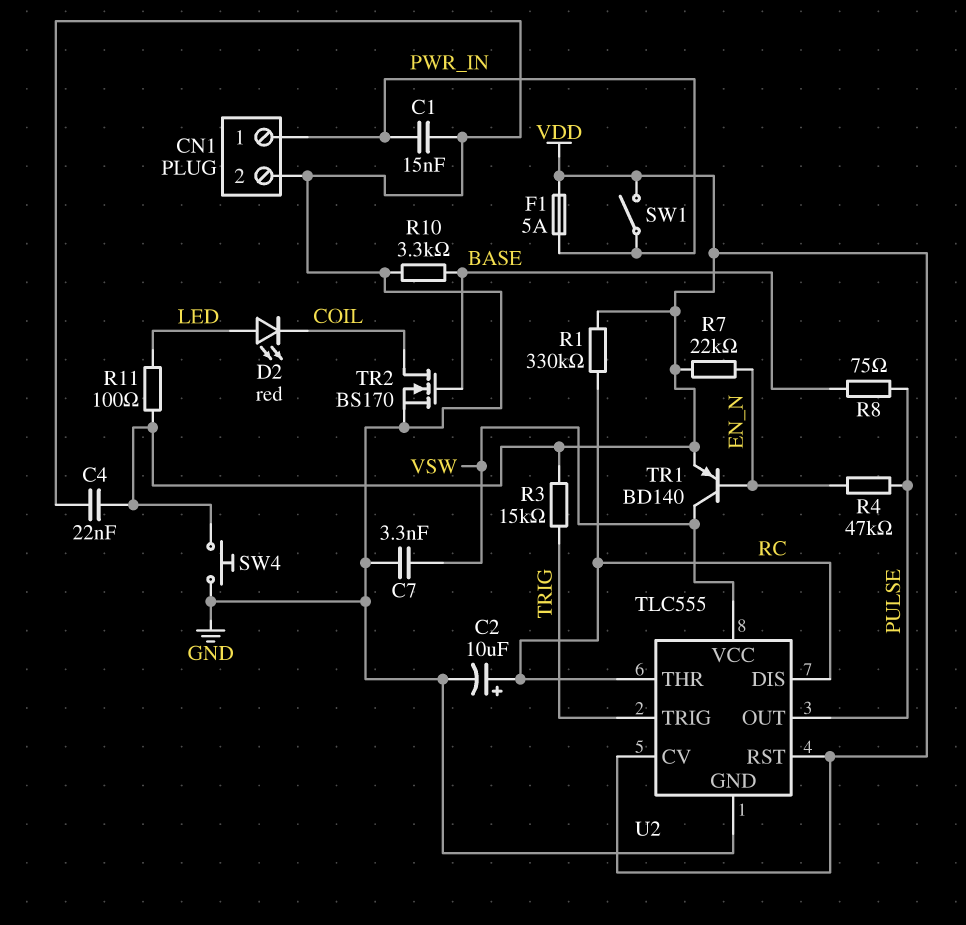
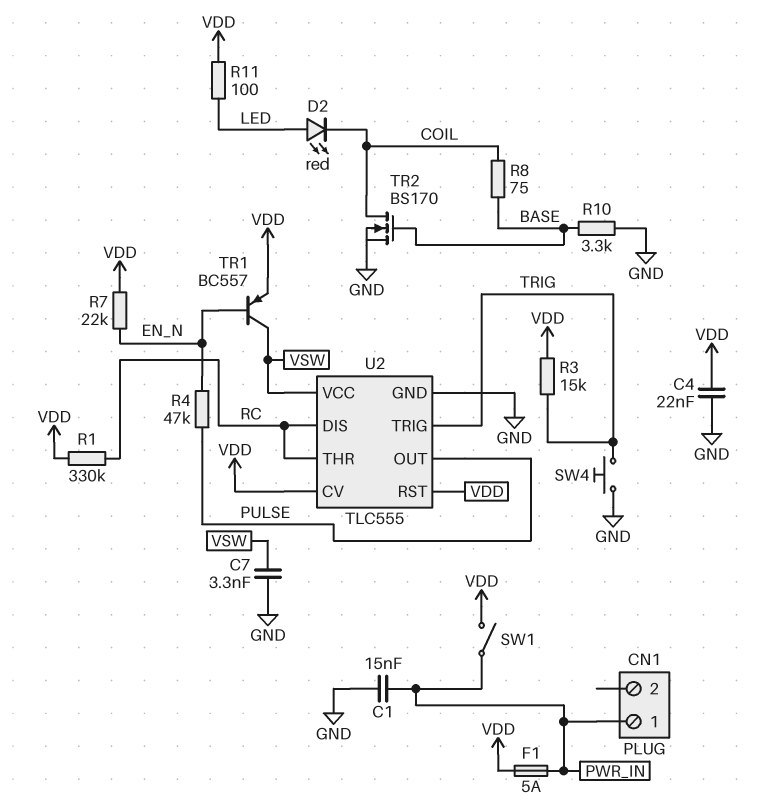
C2: 10uF (plus RC, minus GND) -> none
CN1 pin 2: GND -> none
R8: 75 (BASE, PULSE) -> 75 (BASE, COIL)
SW4: button (GND, VDD) -> button (GND, TRIG)
TR1: PNP BD140 (B EN_N, C VSW, E VDD) -> PNP BC557 (B EN_N, C VSW, E VDD)

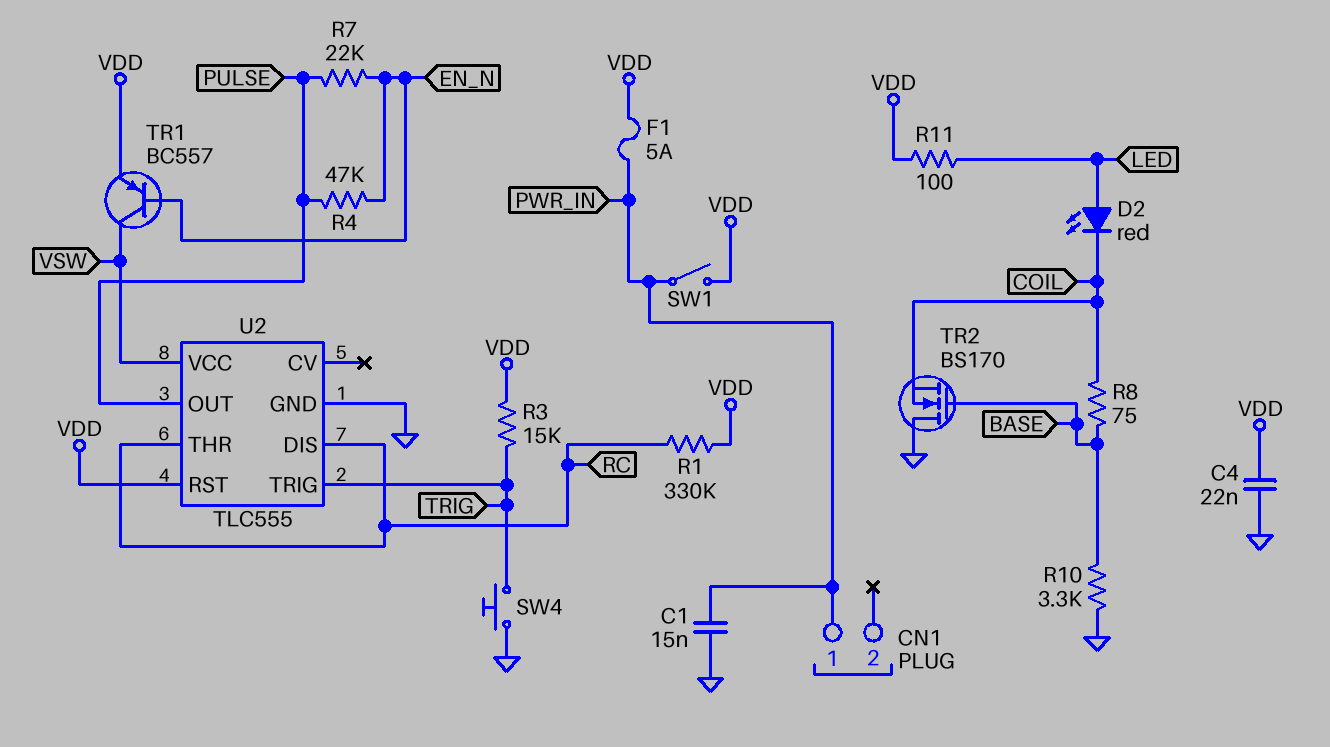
C7: 3.3nF (GND, VSW) -> none
R7: 22k (EN_N, VDD) -> 22k (EN_N, PULSE)
TR2: NMOS BS170 (G BASE, D COIL, S GND) -> NMOS BS170 (G BASE, D GND, S COIL)
U2 pin CV: VDD -> none

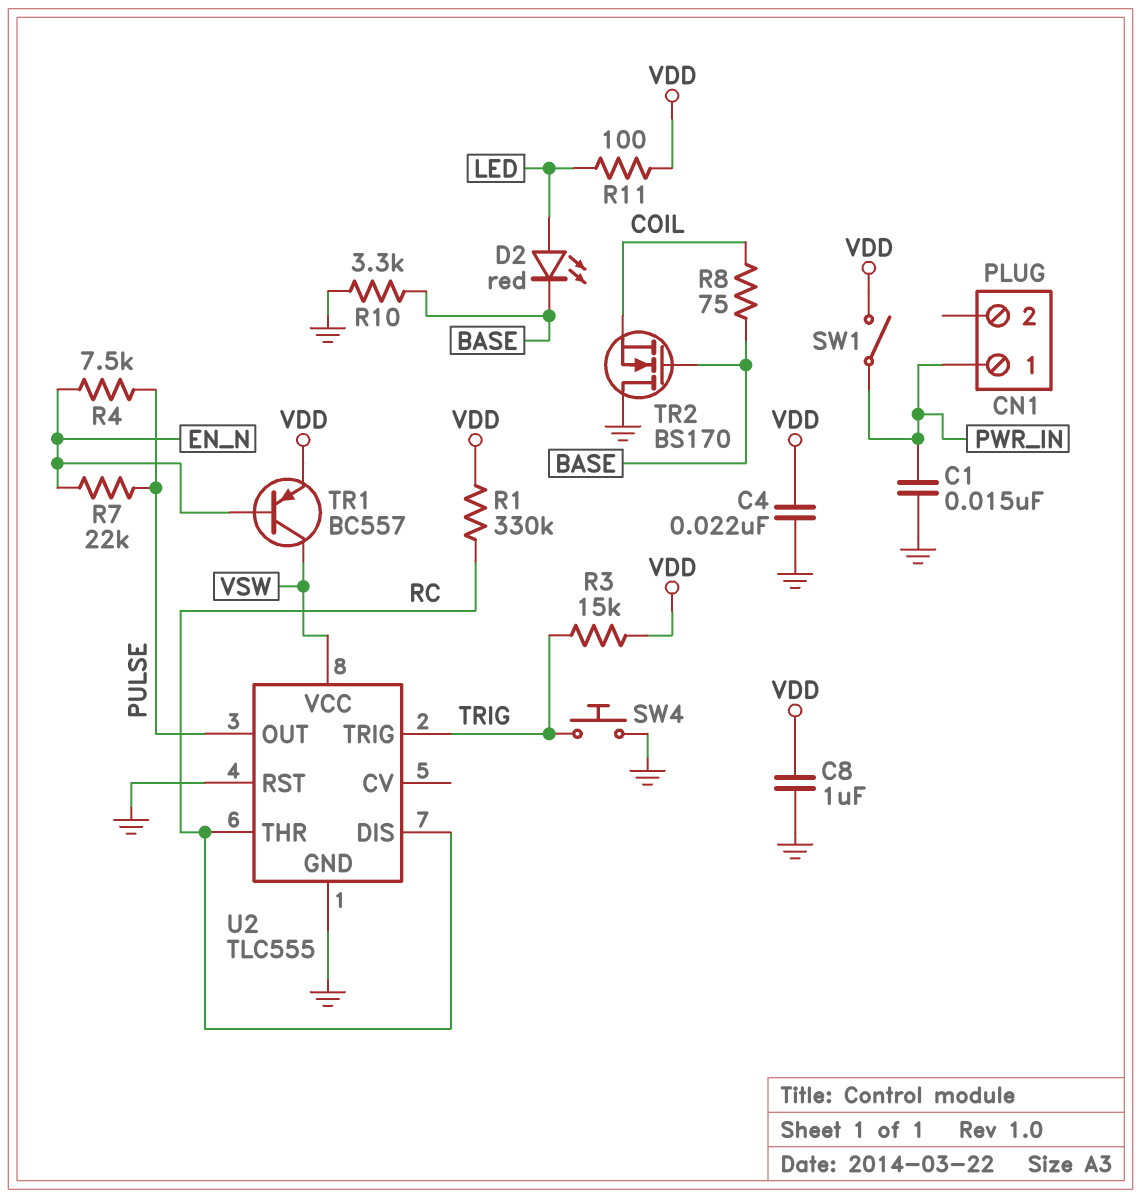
C8: none -> 1uF (GND, VDD)
D2: LED red (A LED, K COIL) -> LED red (A LED, K BASE)
F1: 5A (PWR_IN, VDD) -> none
R4: 47k (EN_N, PULSE) -> 7.5k (EN_N, PULSE)
U2 pin RST: VDD -> GND

